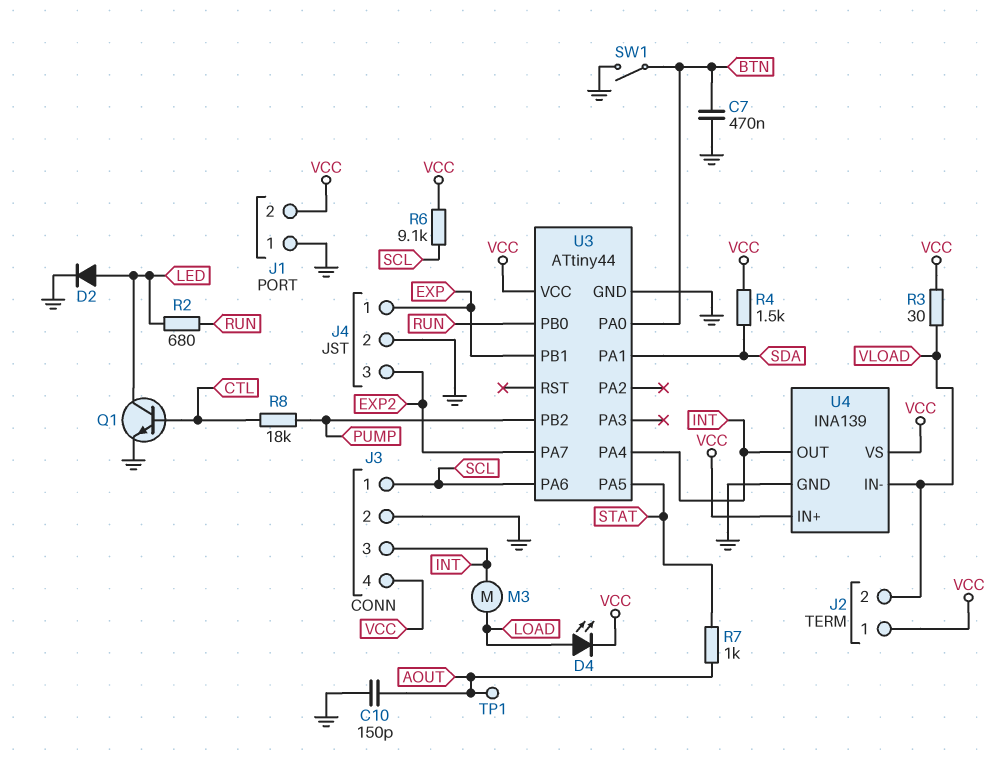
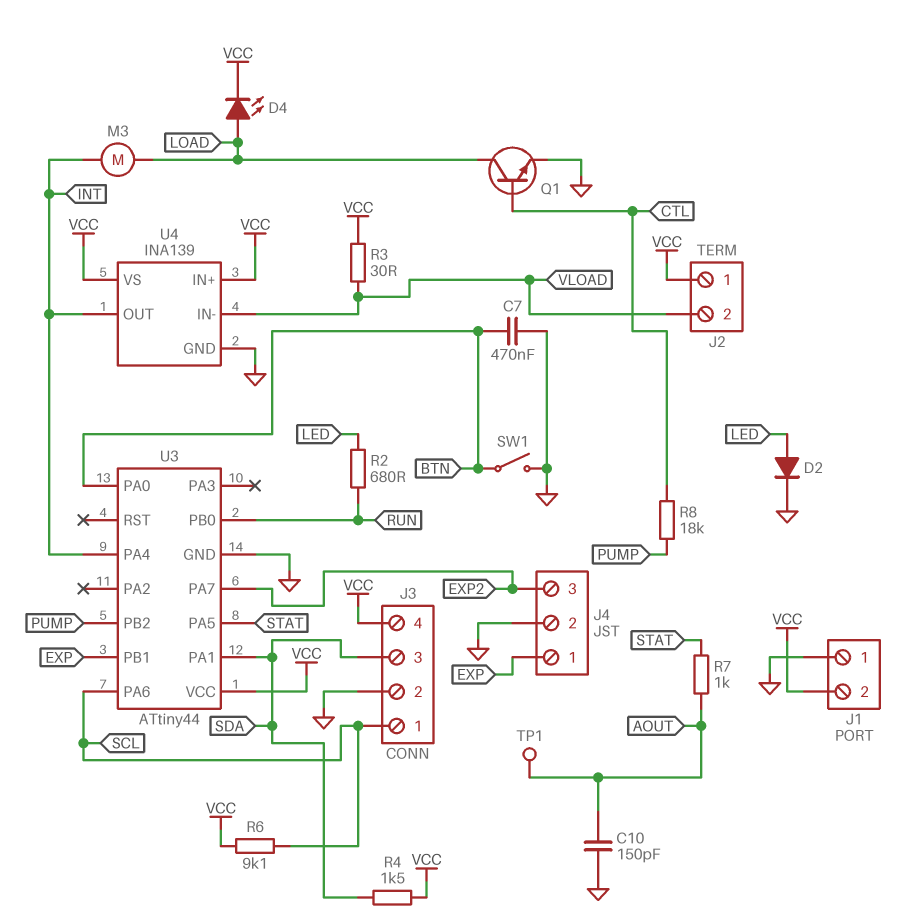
J3 pin 3: INT -> SDA
Q1: NPN (B CTL, C LED, E GND) -> NPN (B CTL, C LOAD, E GND)

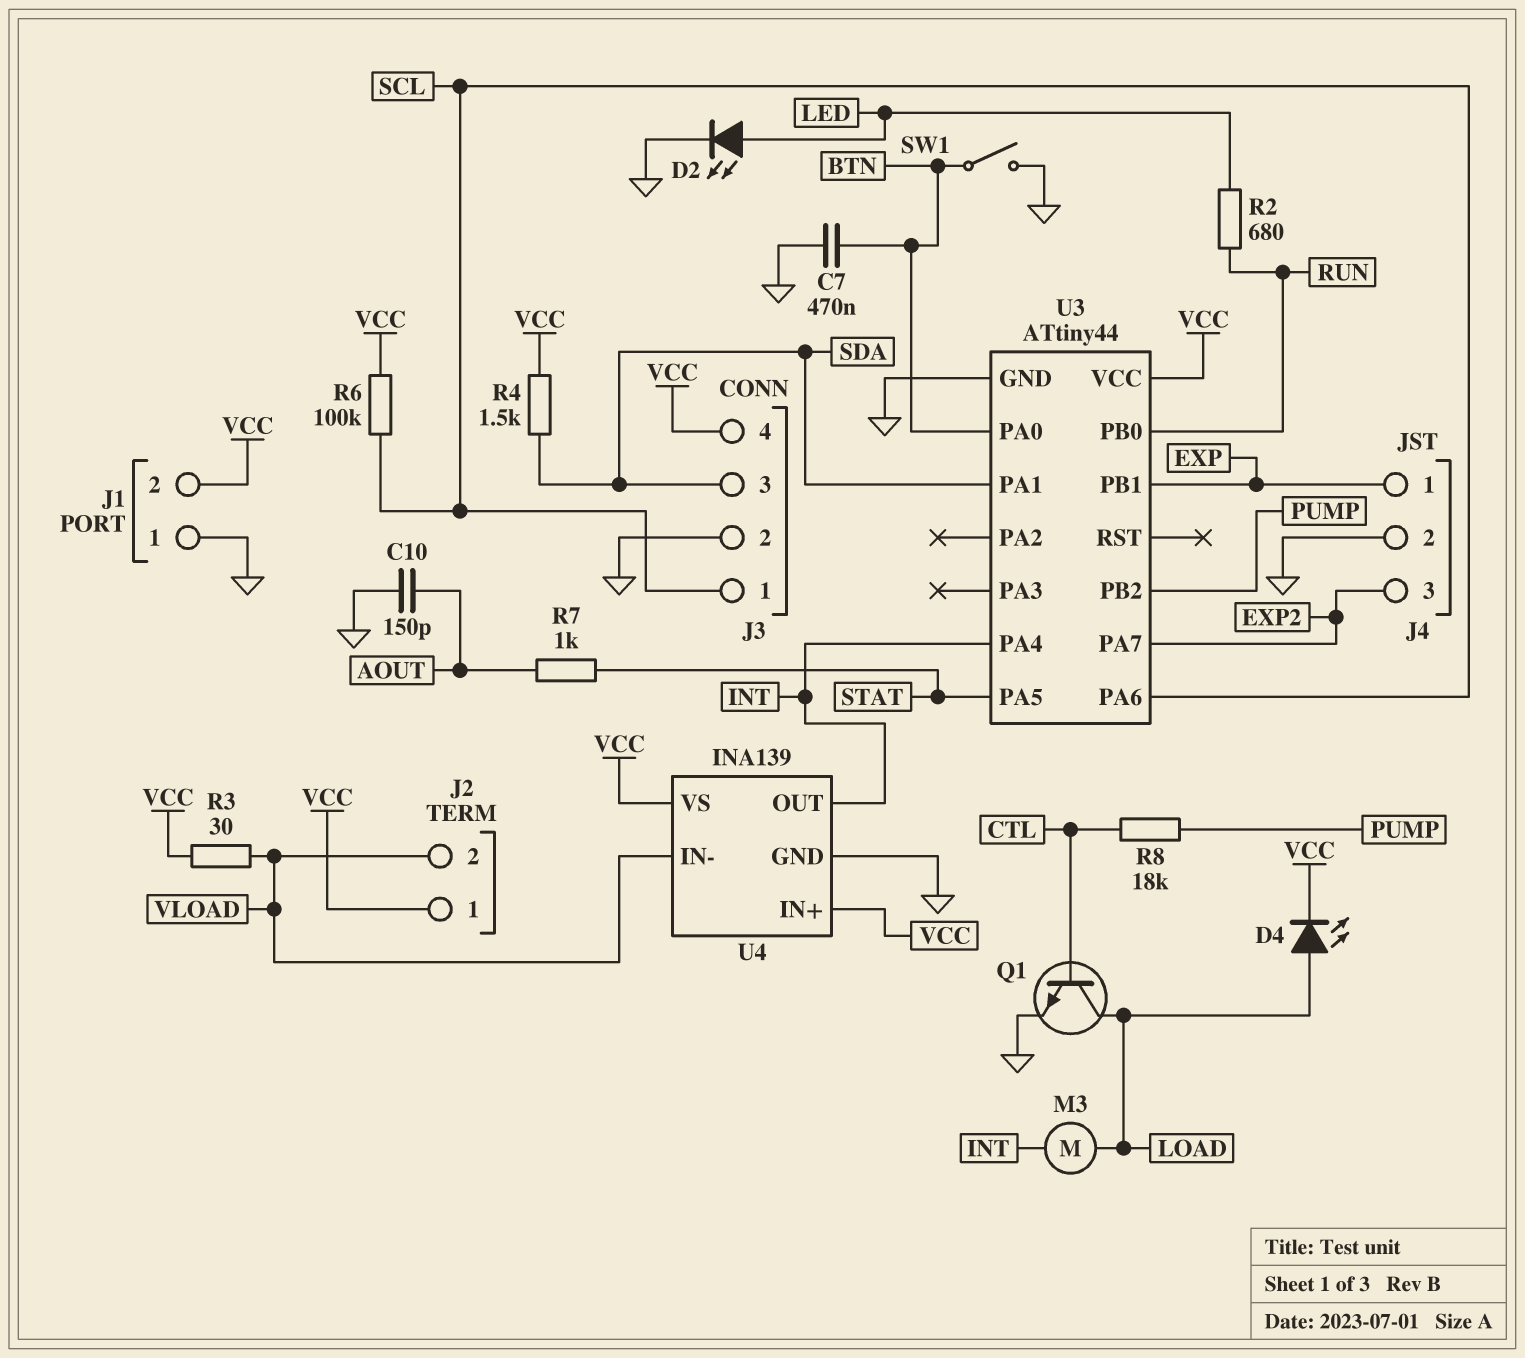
D2: diode (A LED, K GND) -> LED (A LED, K GND)
R6: 9.1k (SCL, VCC) -> 100k (SCL, VCC)
TP1: test point (AOUT) -> none

